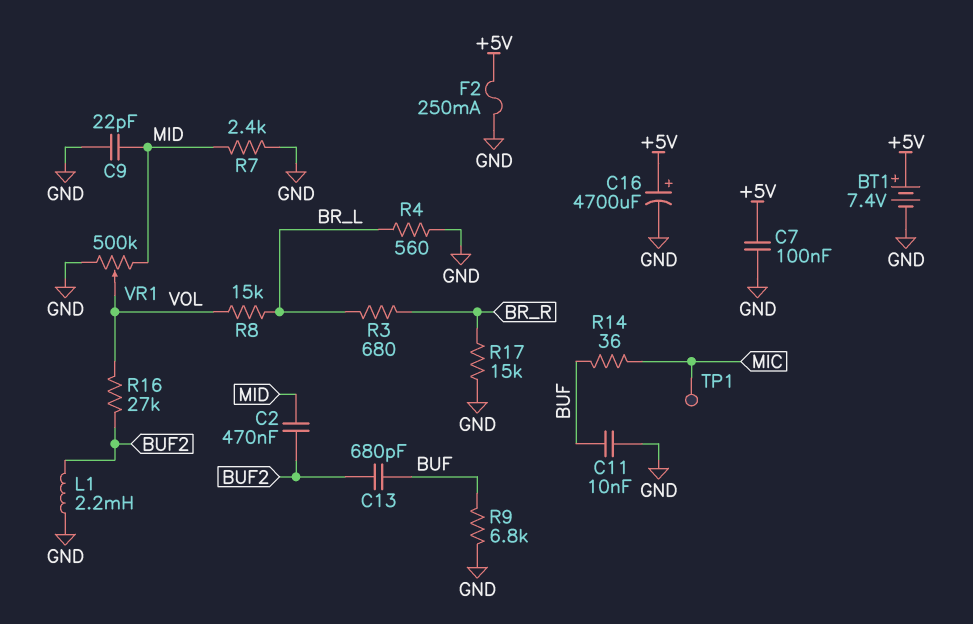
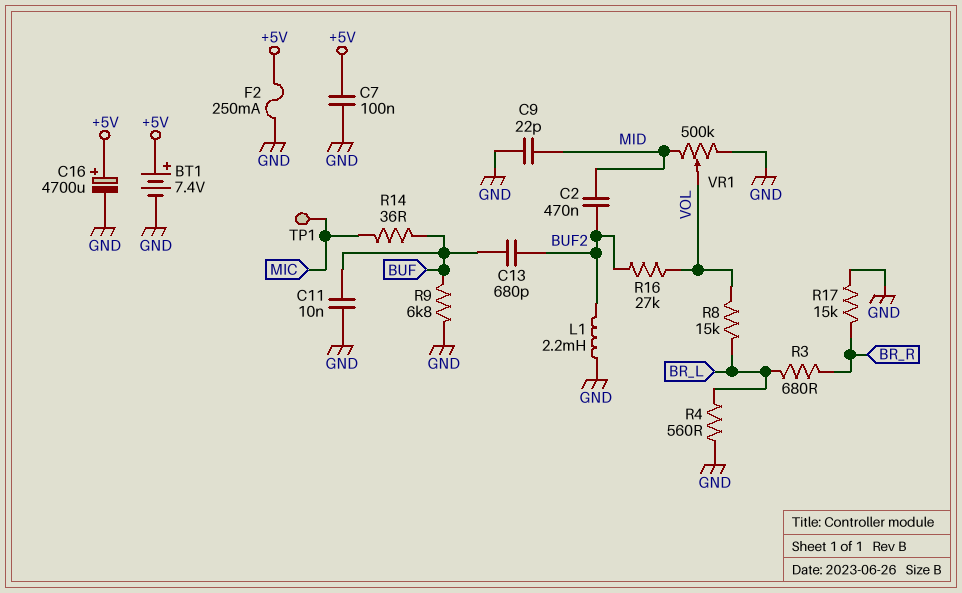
R7: 2.4k (GND, MID) -> none

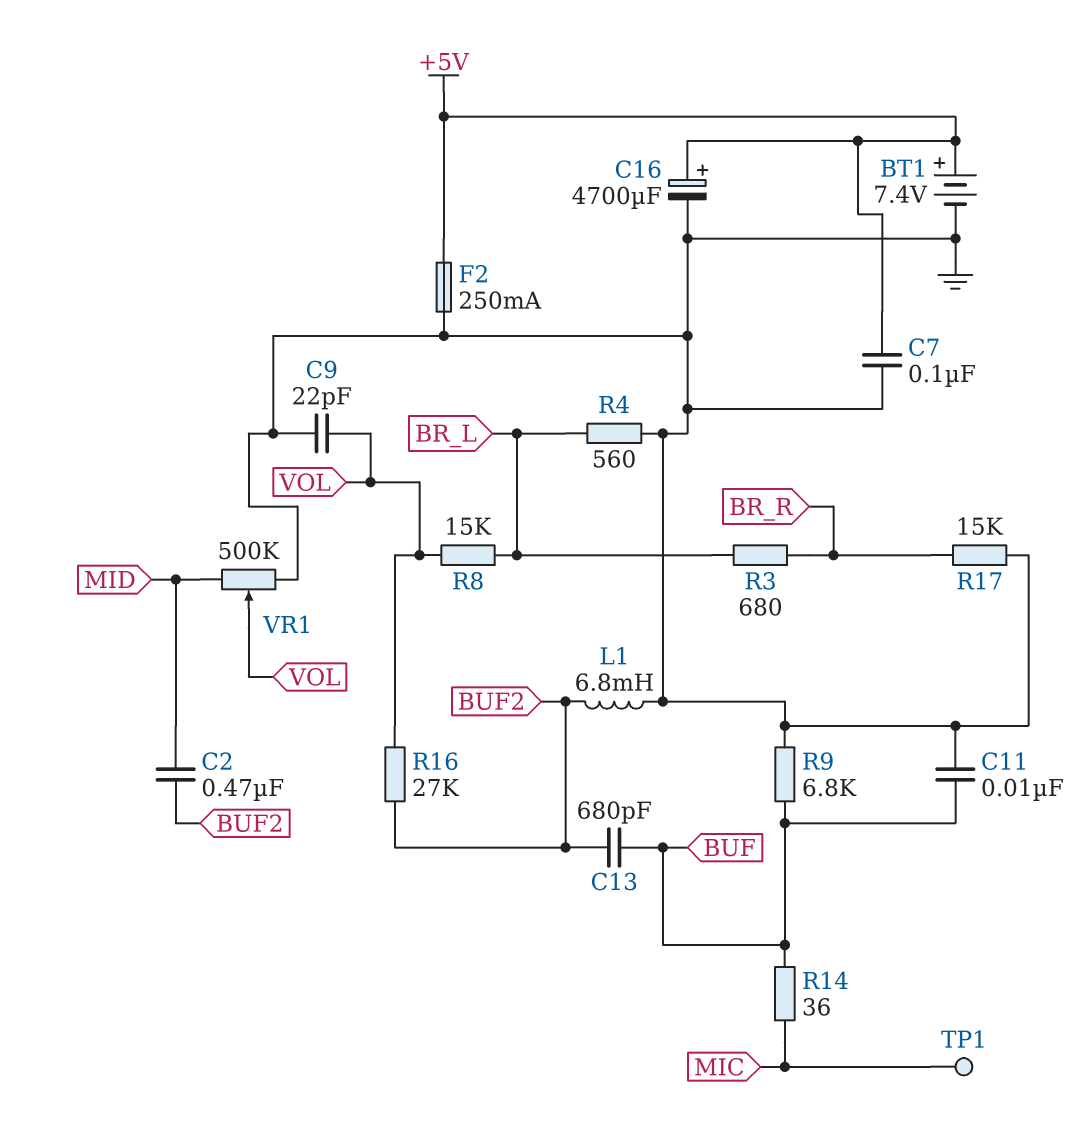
C9: 22pF (GND, MID) -> 22pF (GND, VOL)
L1: 2.2mH (BUF2, GND) -> 6.8mH (BUF2, GND)

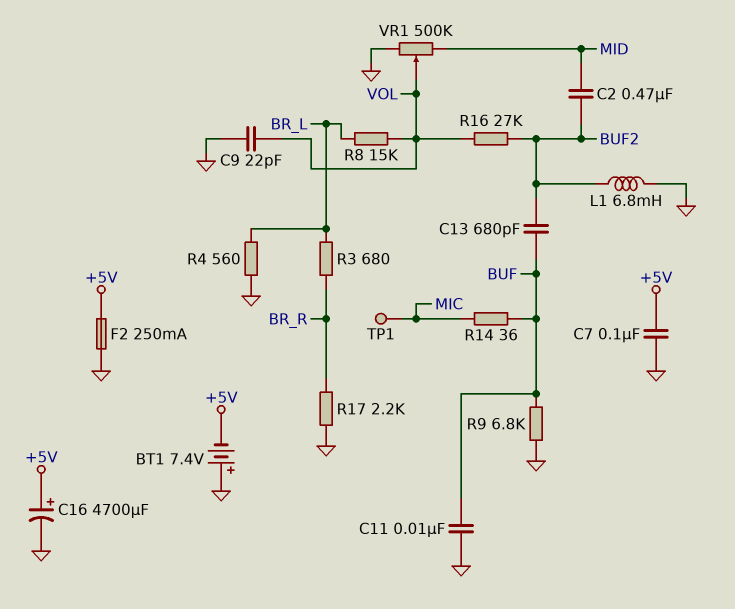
BT1: 7.4V (plus +5V, minus GND) -> 7.4V (plus GND, minus +5V)
R17: 15k (BR_R, GND) -> 2.2k (BR_R, GND)

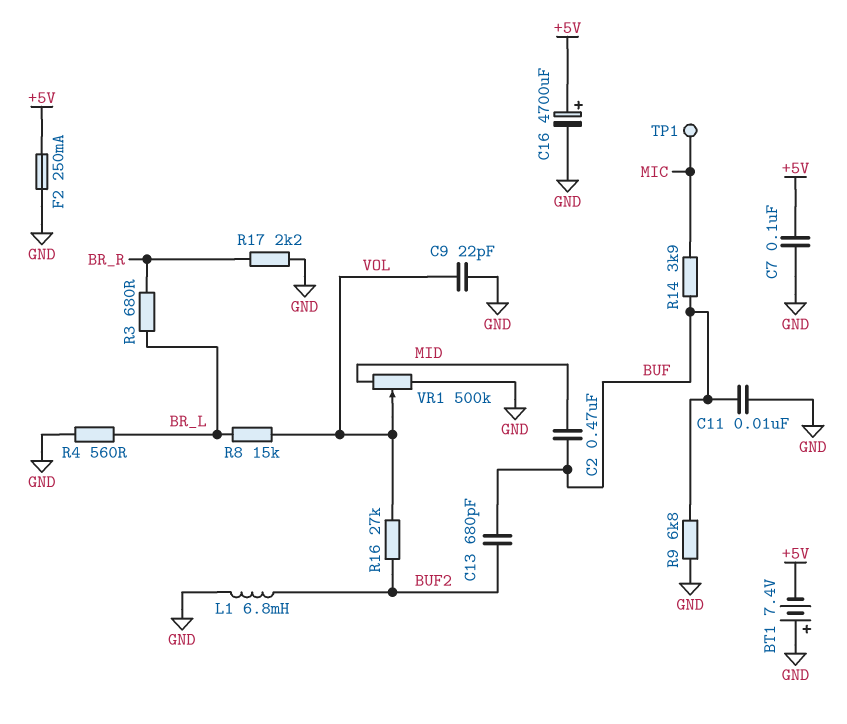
C2: 470nF (BUF2, MID) -> 470nF (BUF, MID)
R14: 36 (BUF, MIC) -> 3.9k (BUF, MIC)

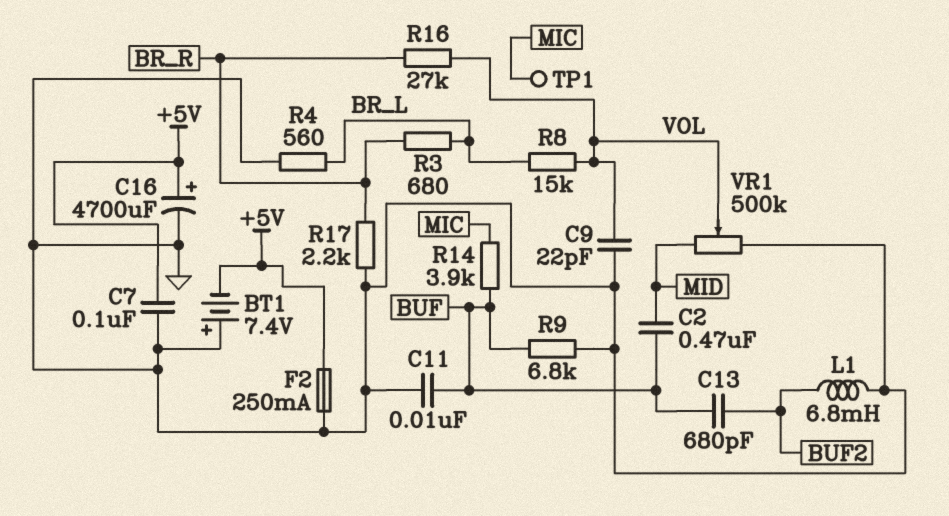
R16: 27k (BUF2, VOL) -> 27k (BR_R, VOL)

